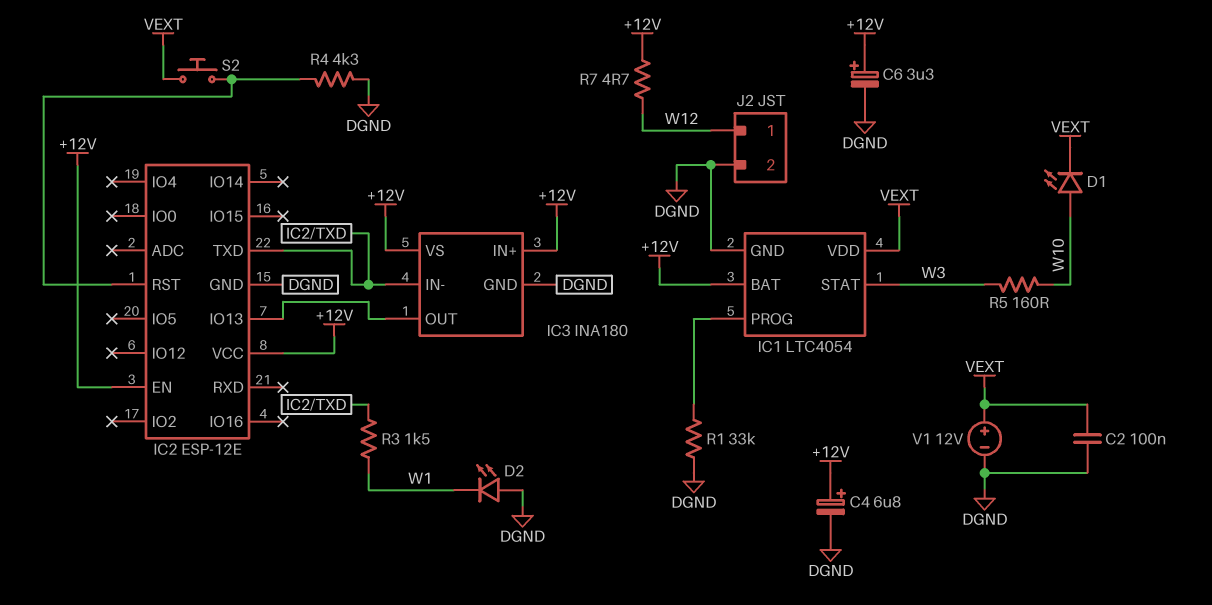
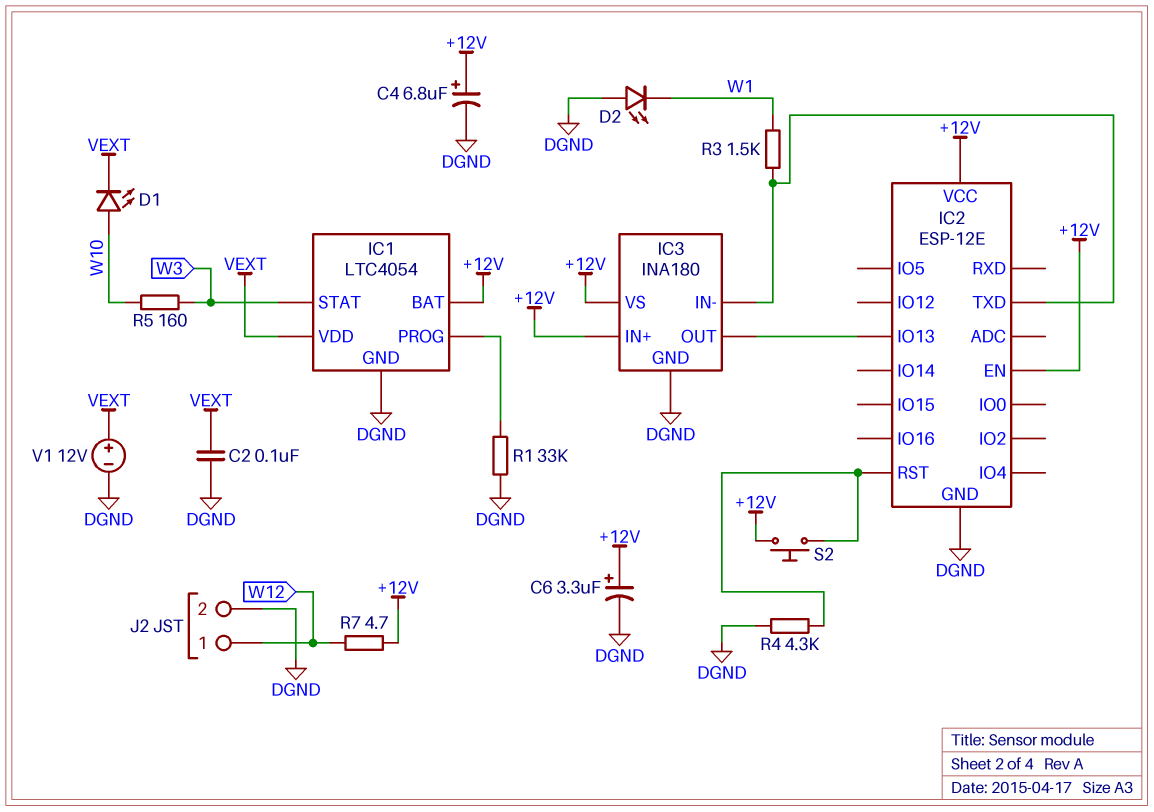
S2: button (IC2/RST, VEXT) -> button (+12V, IC2/RST)

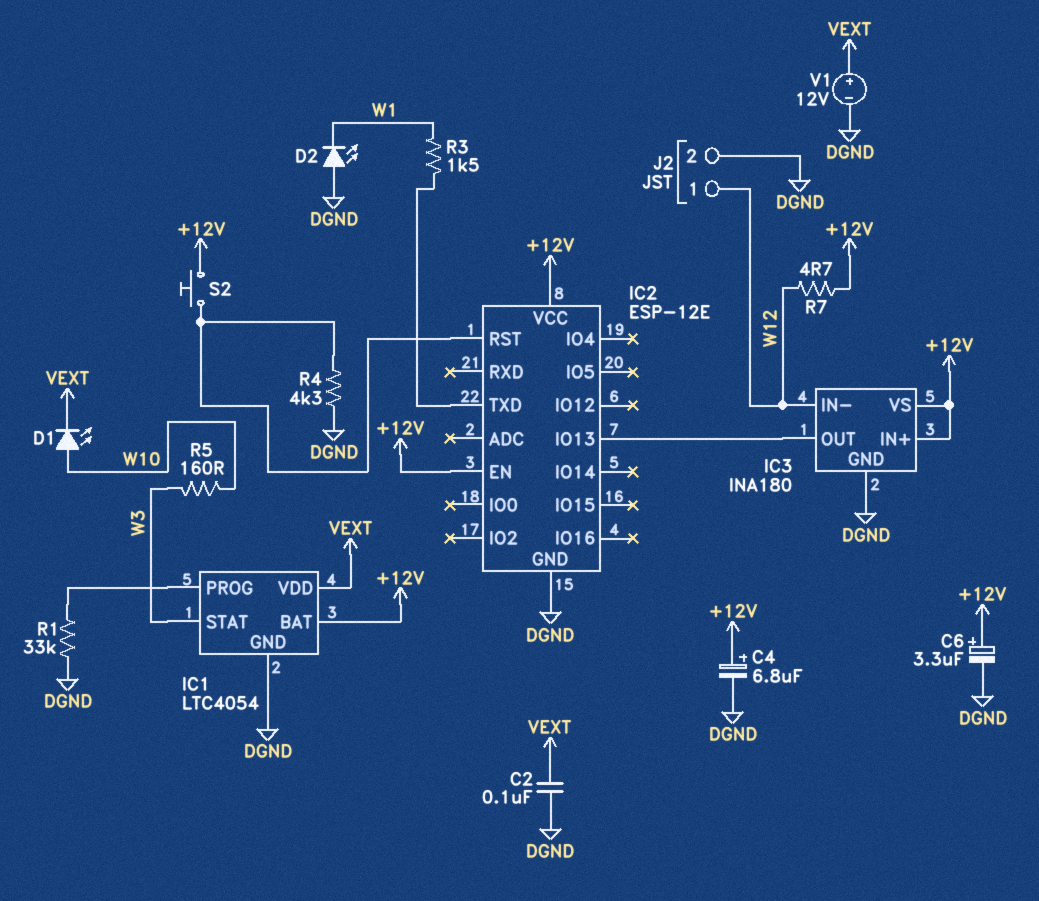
IC3 pin IN-: IC2/TXD -> W12

